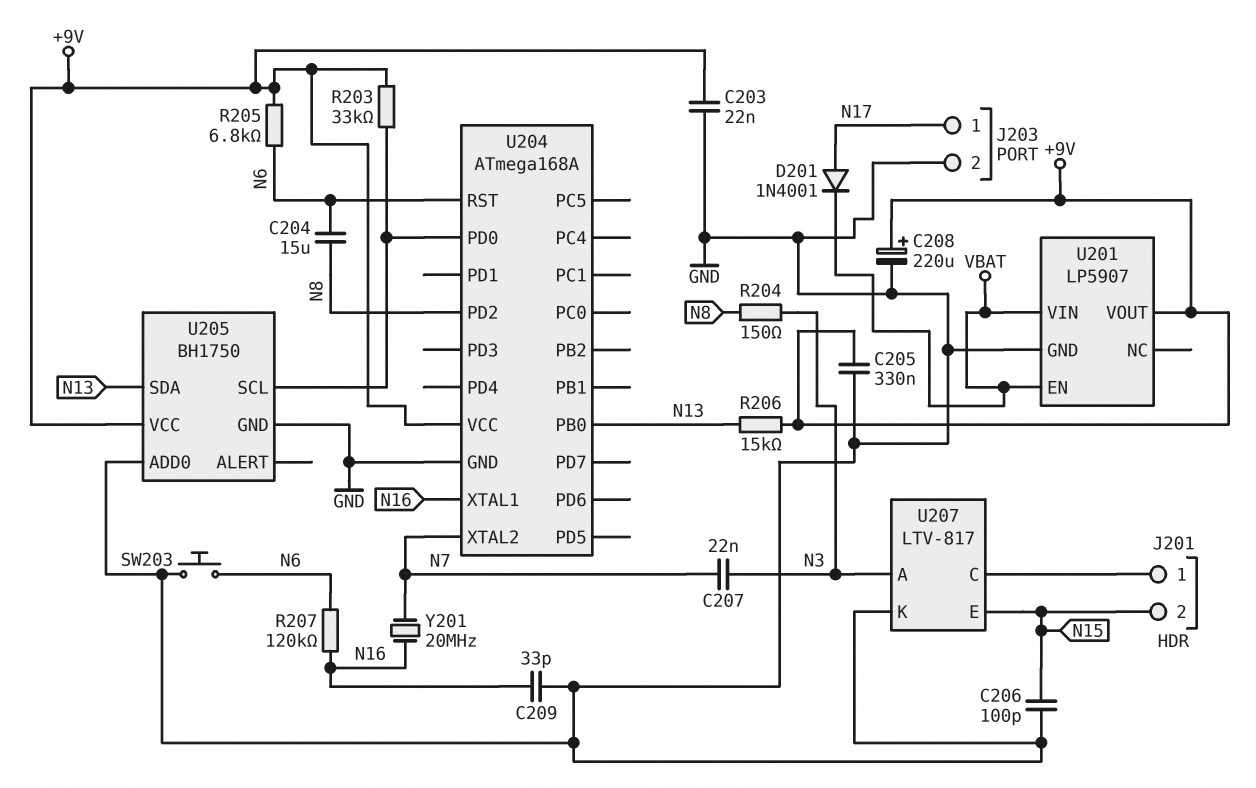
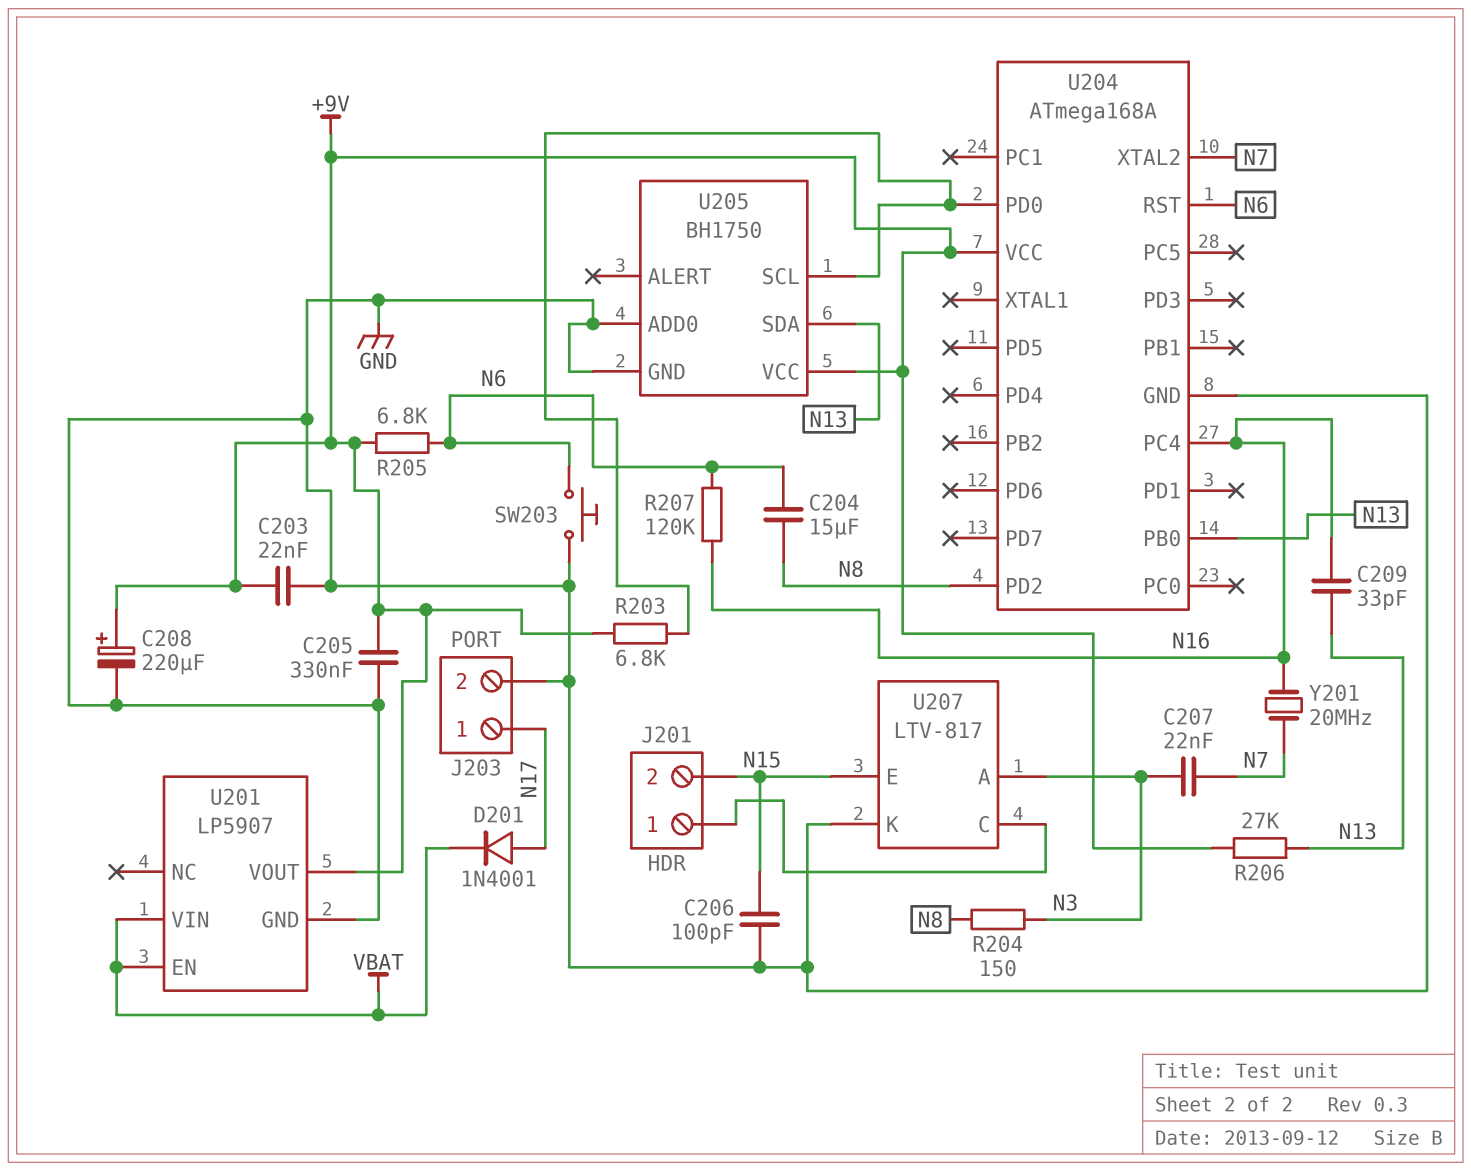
C209: 33pF (GND, N16) -> 33pF (N13, N16)
R203: 33k (+9V, U204/PD0) -> 6.8k (+9V, U204/PD0)
R206: 15k (+9V, N13) -> 27k (+9V, N13)
U204 pin PC4: none -> N16
U204 pin XTAL1: N16 -> none

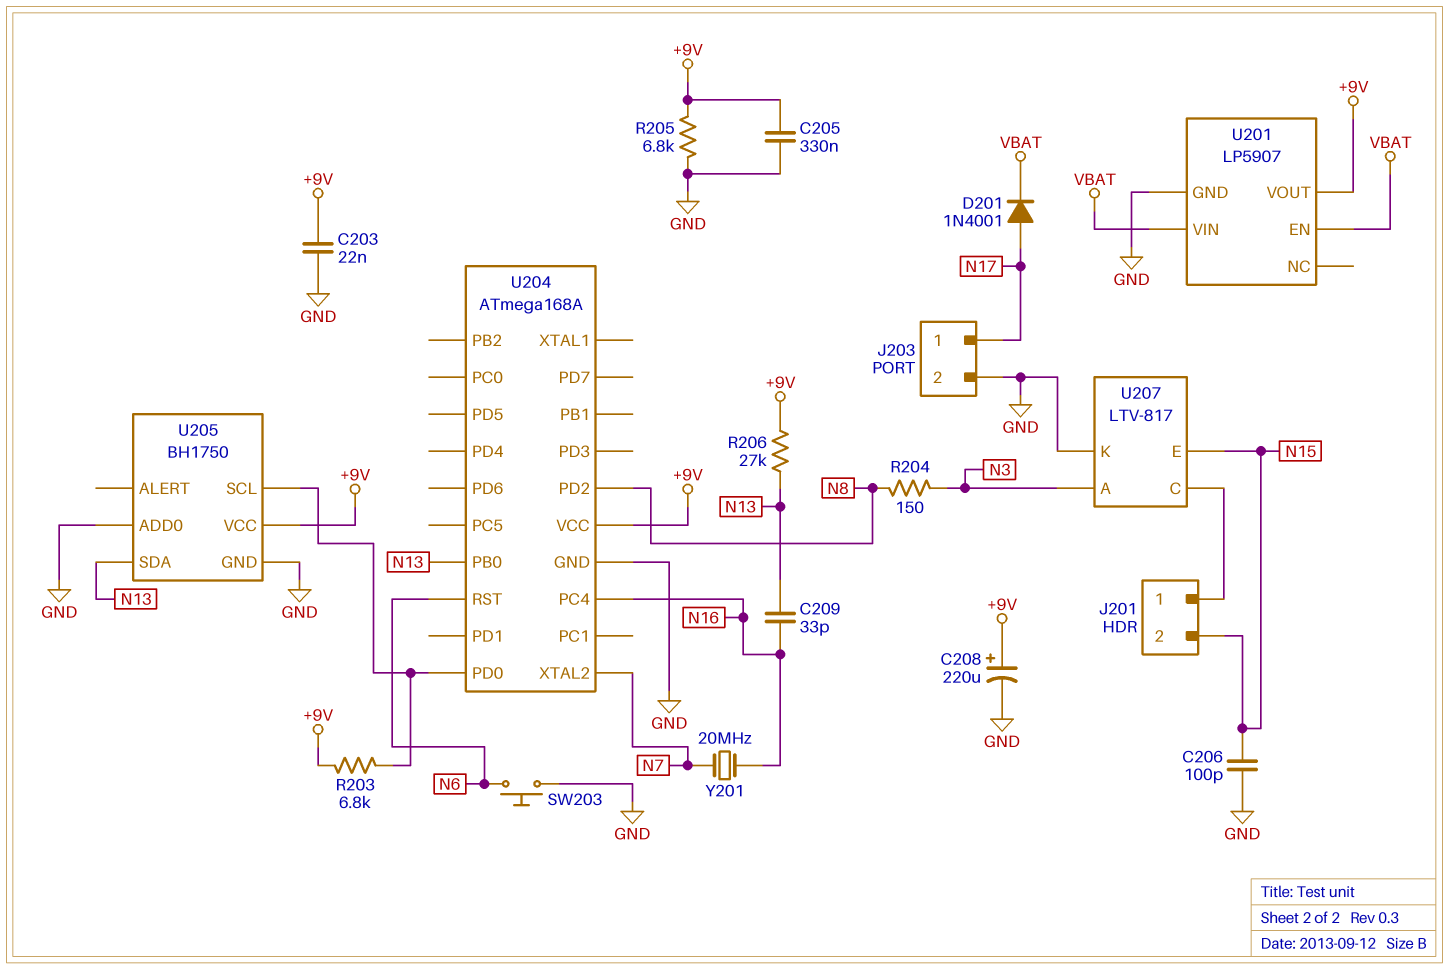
C204: 15uF (N6, N8) -> none
C207: 22nF (N3, N7) -> none
R205: 6.8k (+9V, N6) -> 6.8k (+9V, GND)
R207: 120k (N6, N16) -> none

